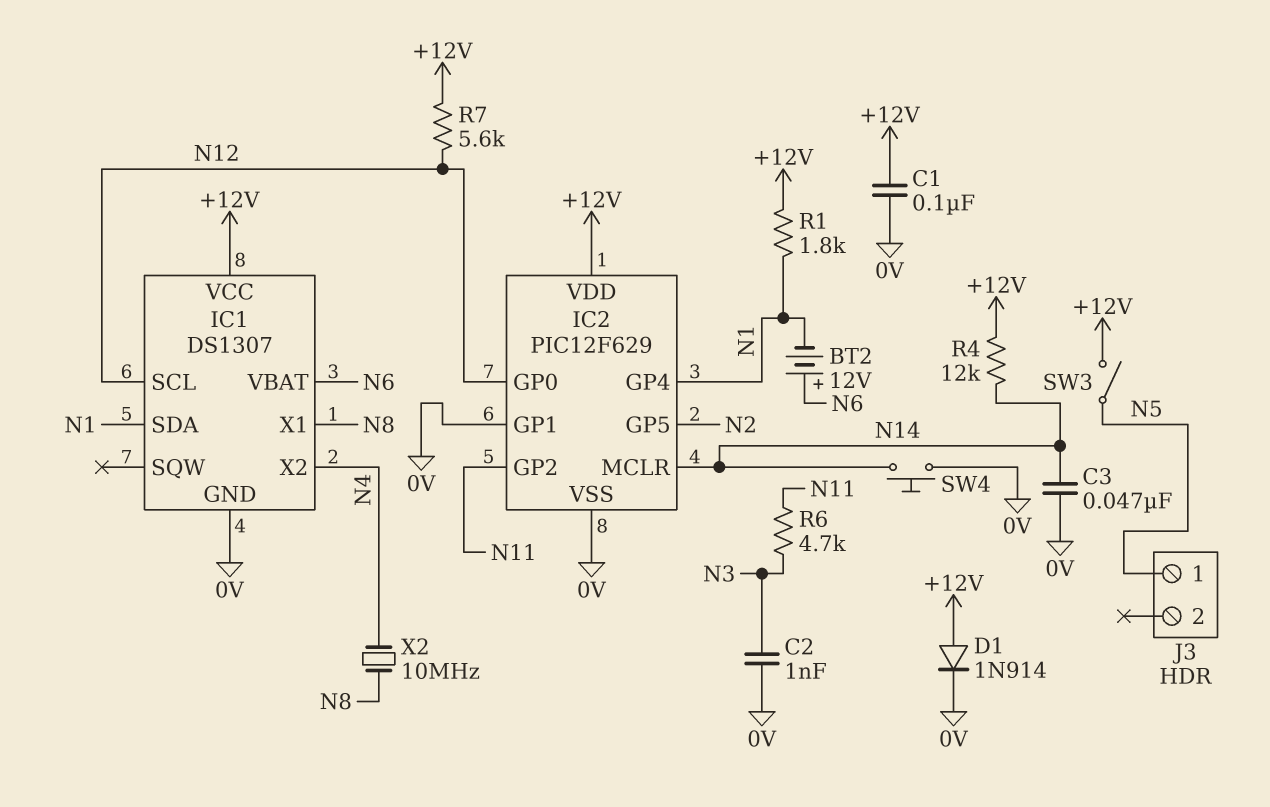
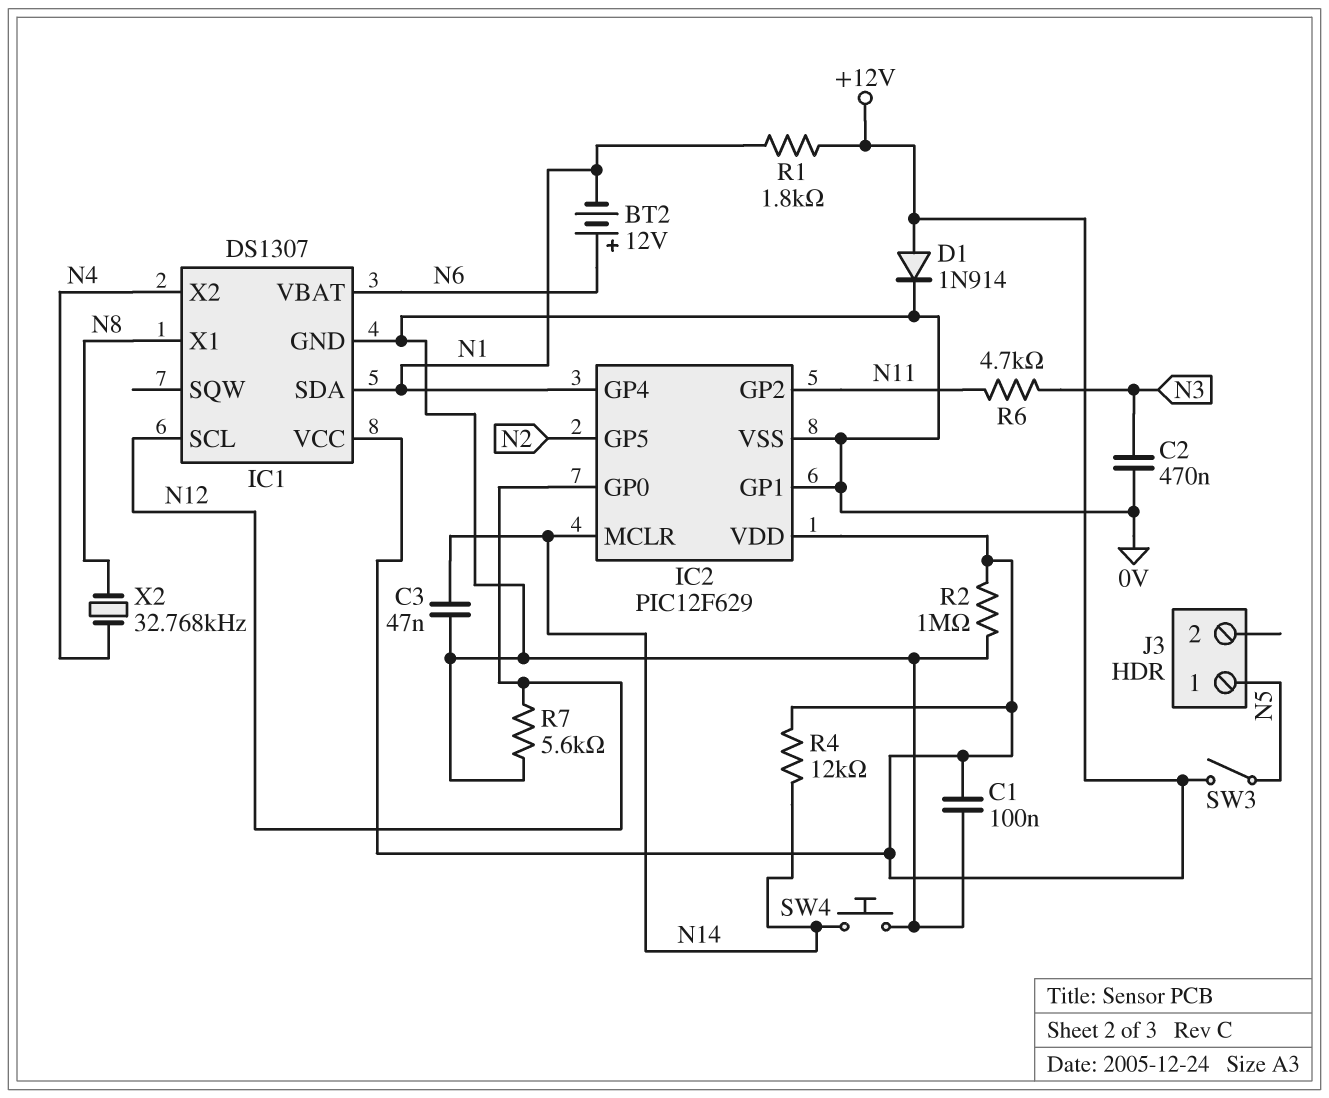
C2: 1nF (0V, N3) -> 470nF (0V, N3)
R2: none -> 1M (+12V, 0V)
R7: 5.6k (+12V, N12) -> 5.6k (0V, N12)
X2: 10MHz (N4, N8) -> 32.768kHz (N4, N8)

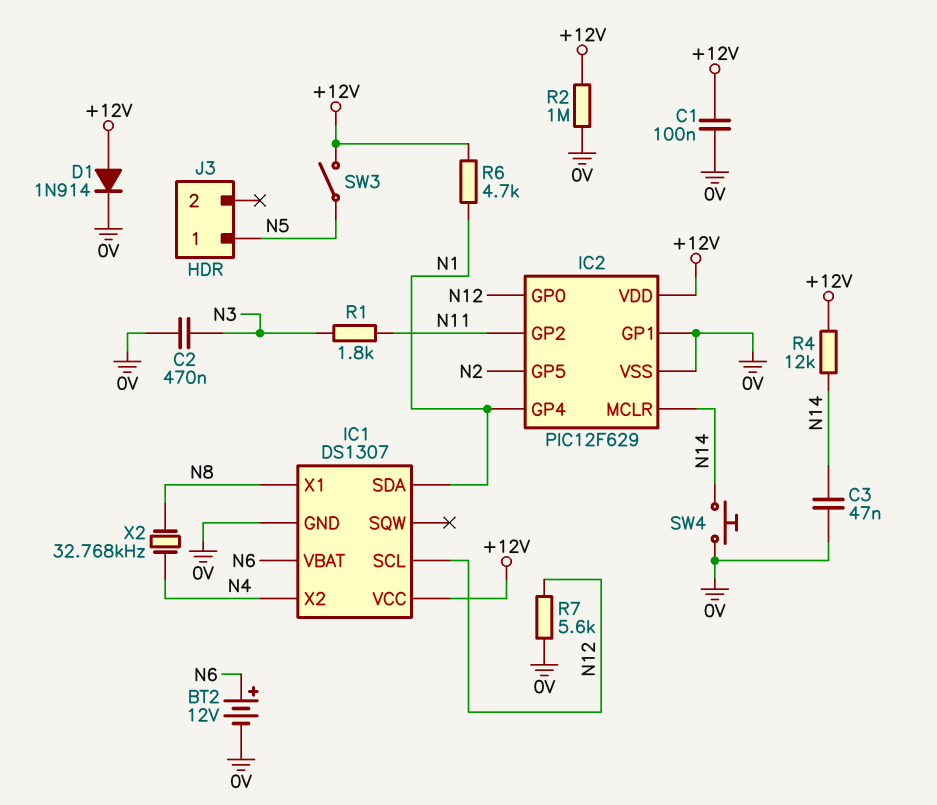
BT2: 12V (plus N6, minus N1) -> 12V (plus N6, minus 0V)
R1: 1.8k (+12V, N1) -> 1.8k (N3, N11)
R6: 4.7k (N3, N11) -> 4.7k (+12V, N1)

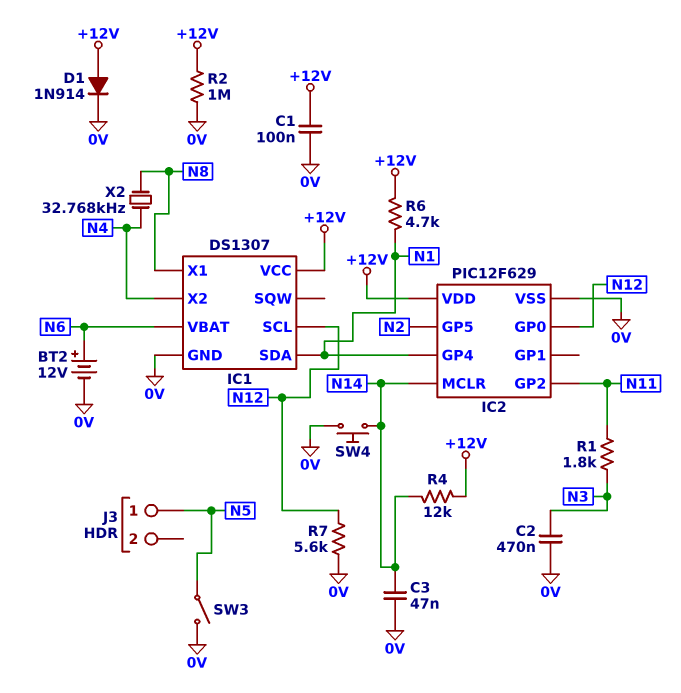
IC2 pin GP1: 0V -> none
SW3: switch (+12V, N5) -> switch (0V, N5)

